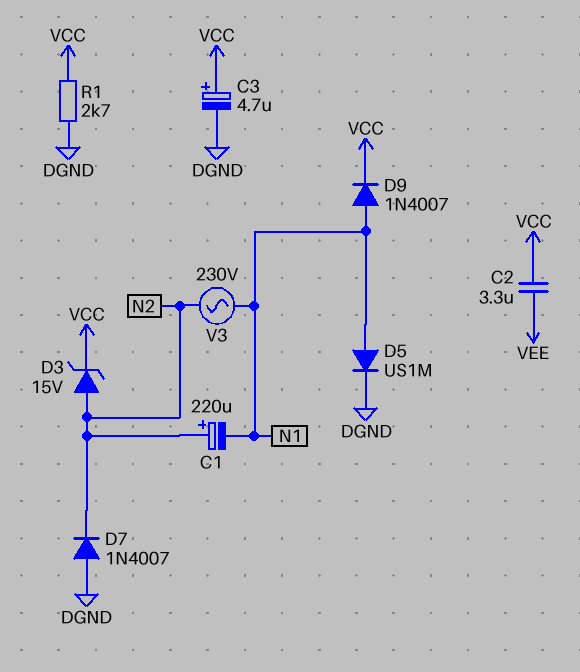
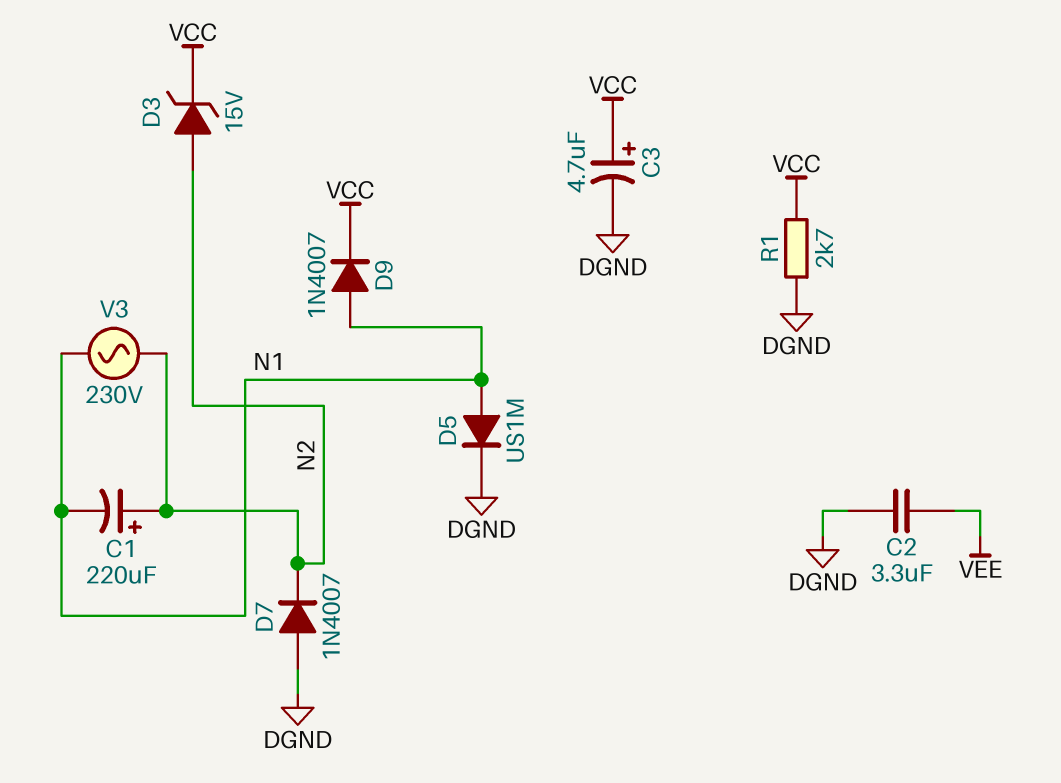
C2: 3.3uF (VCC, VEE) -> 3.3uF (DGND, VEE)

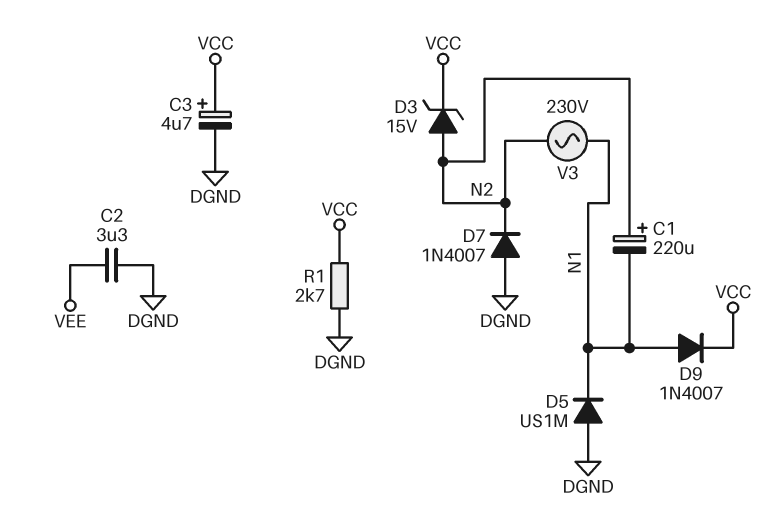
D5: diode US1M (A N1, K DGND) -> diode US1M (A DGND, K N1)

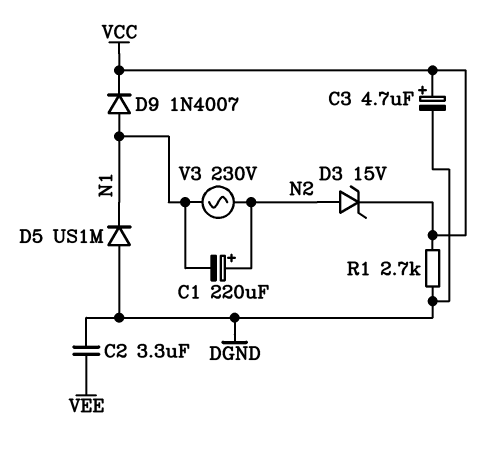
D7: diode 1N4007 (A DGND, K N2) -> none

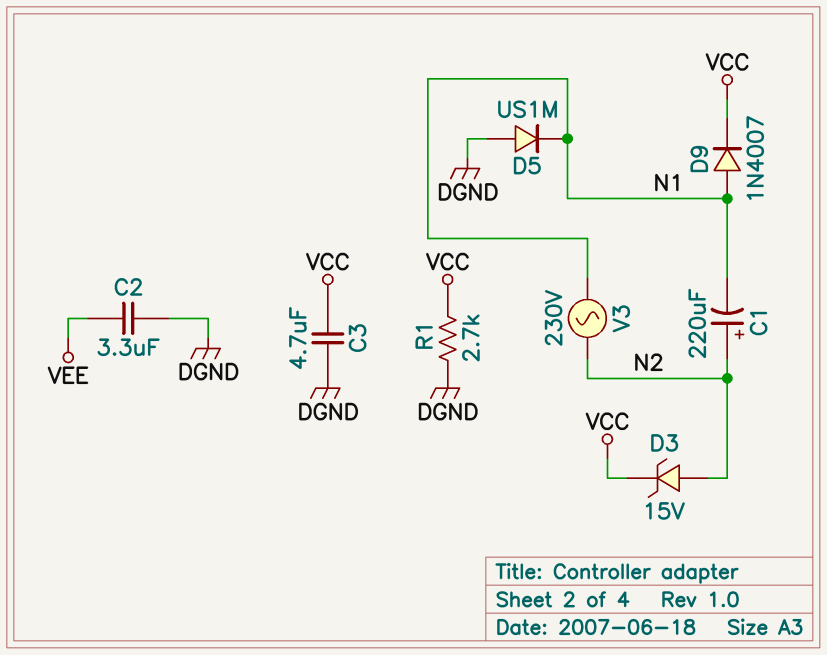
C3: 4.7uF (plus VCC, minus DGND) -> 4.7uF (DGND, VCC)

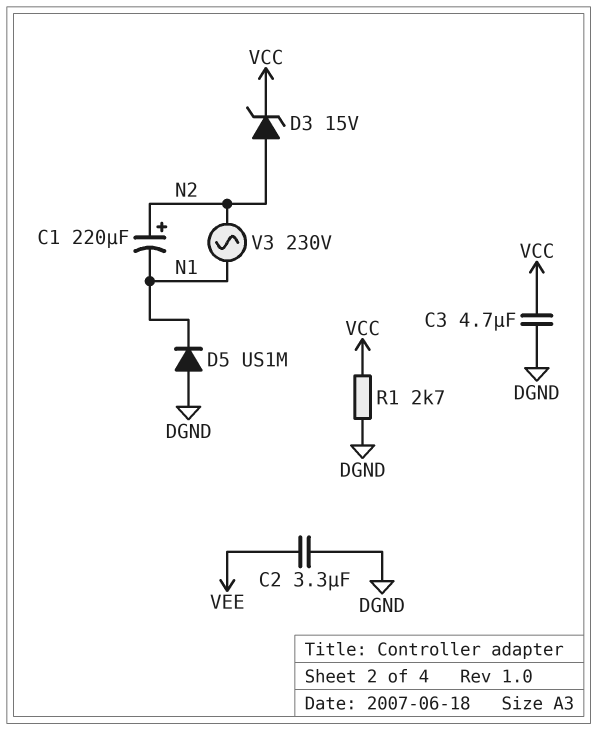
D9: diode 1N4007 (A N1, K VCC) -> none

